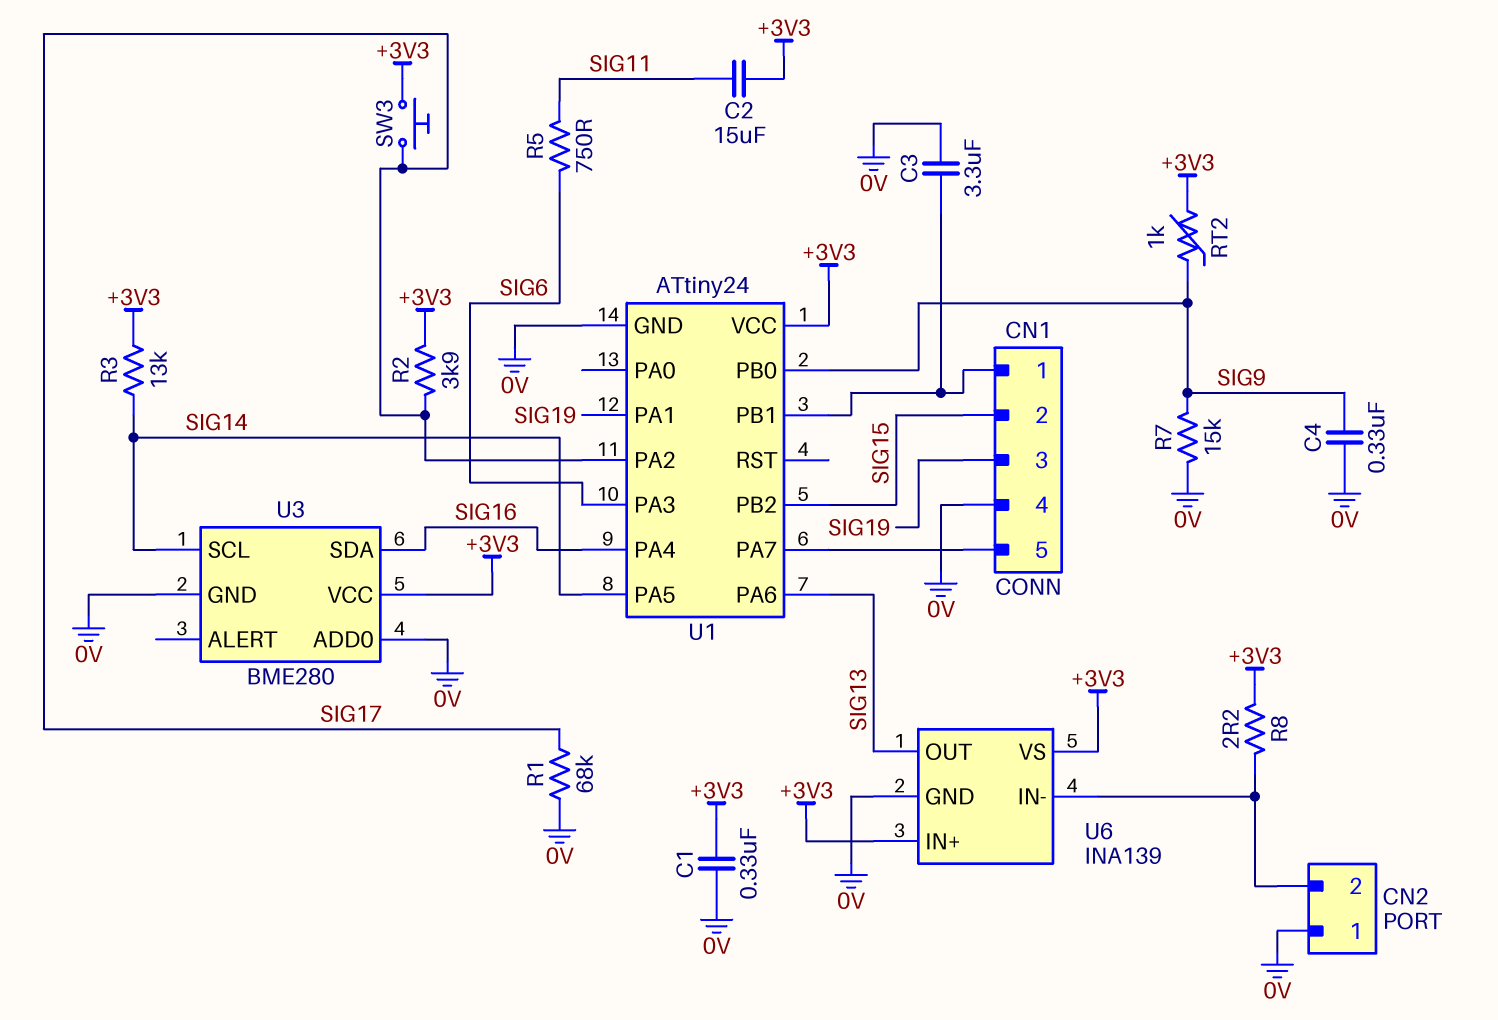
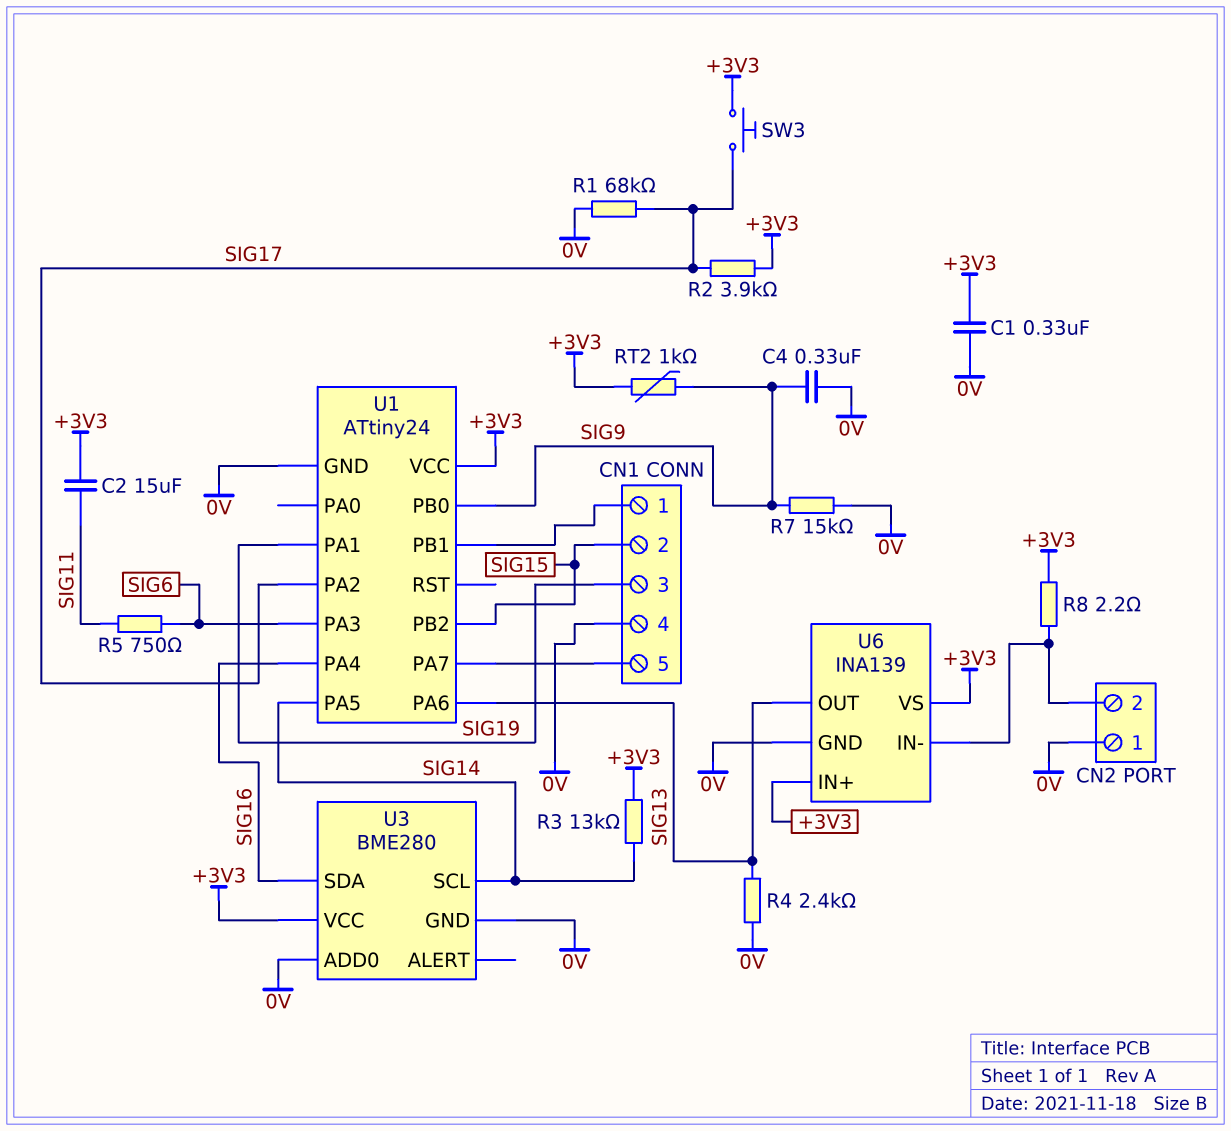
C3: 3.3uF (0V, CN1/1) -> none
R4: none -> 2.4k (0V, SIG13)

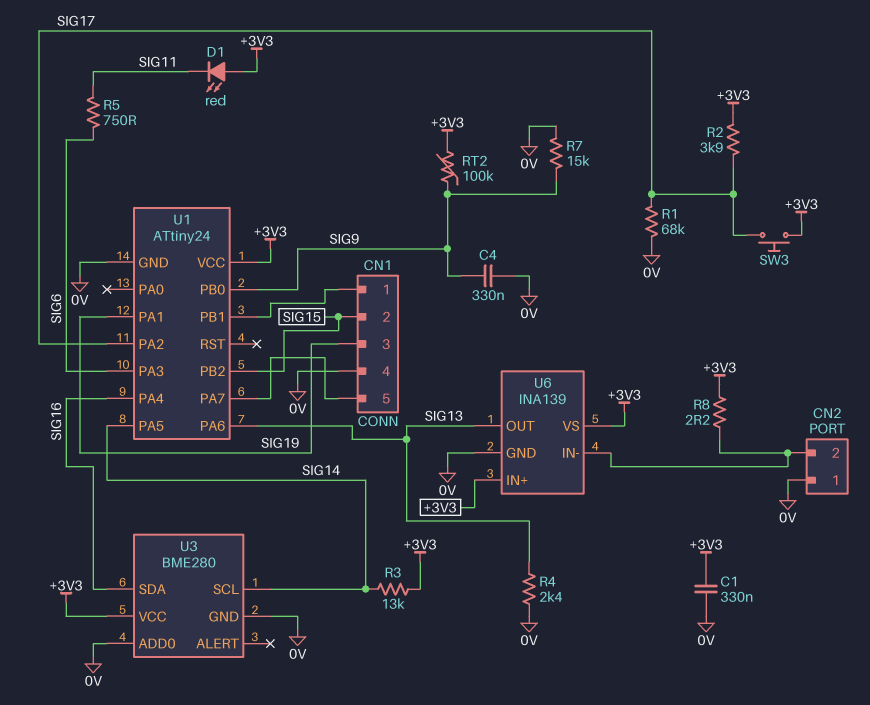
C2: 15uF (+3V3, SIG11) -> none
D1: none -> LED red (A +3V3, K SIG11)
RT2: 1k (+3V3, SIG9) -> 100k (+3V3, SIG9)

